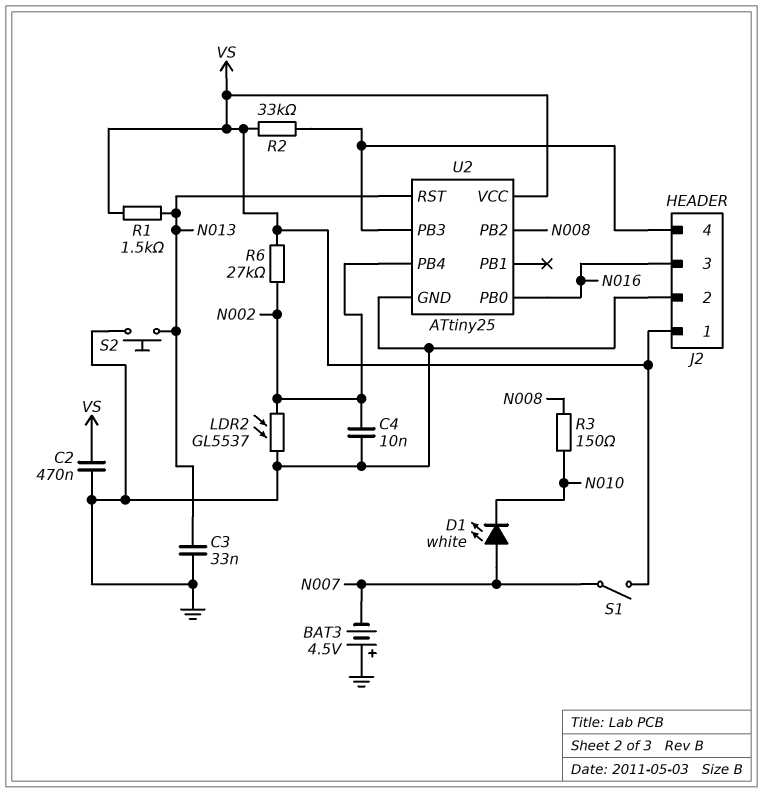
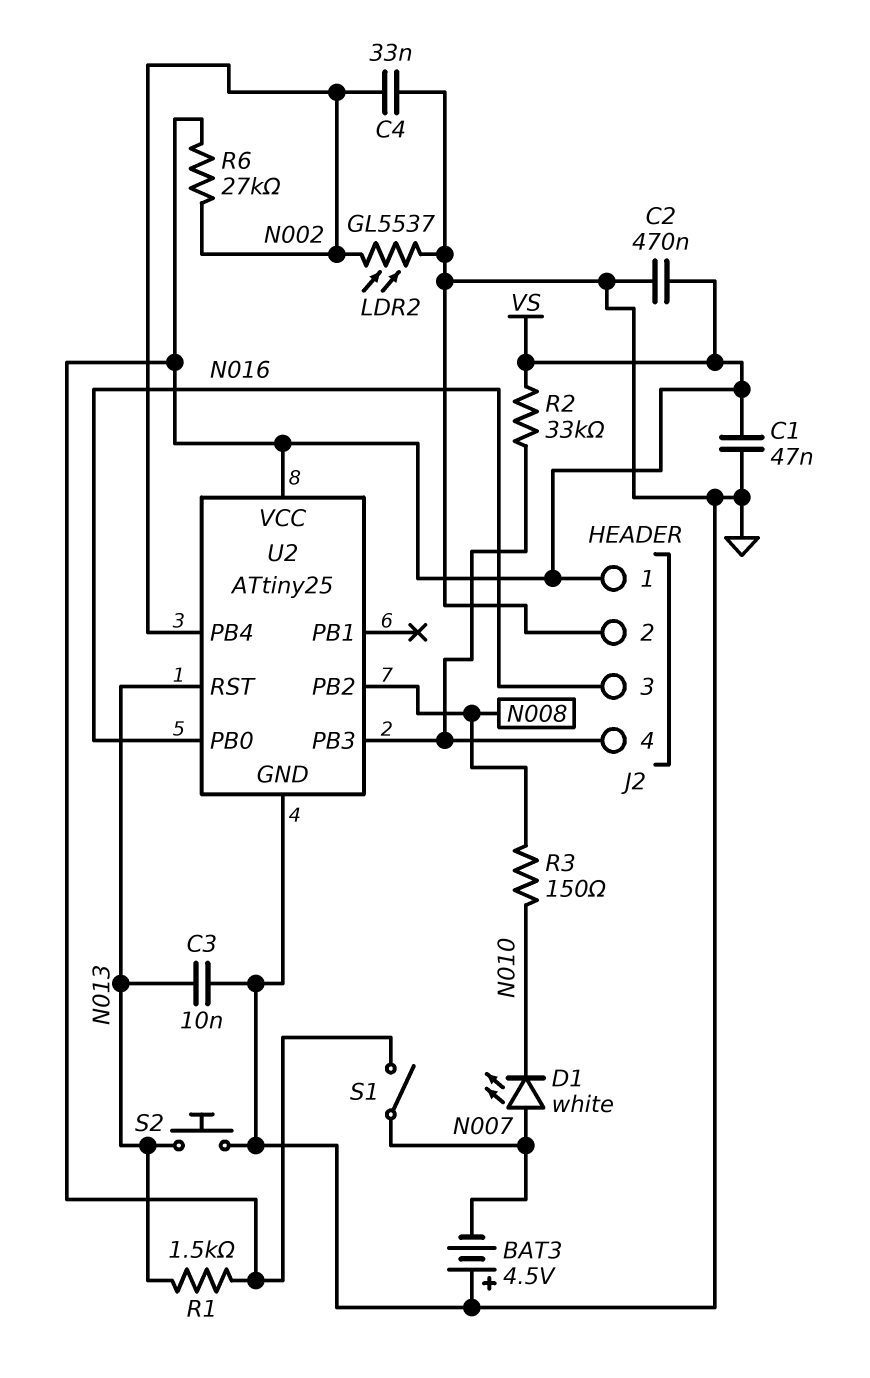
C1: none -> 47nF (GND, VS)
C3: 33nF (GND, N013) -> 10nF (GND, N013)
C4: 10nF (GND, N002) -> 33nF (GND, N002)

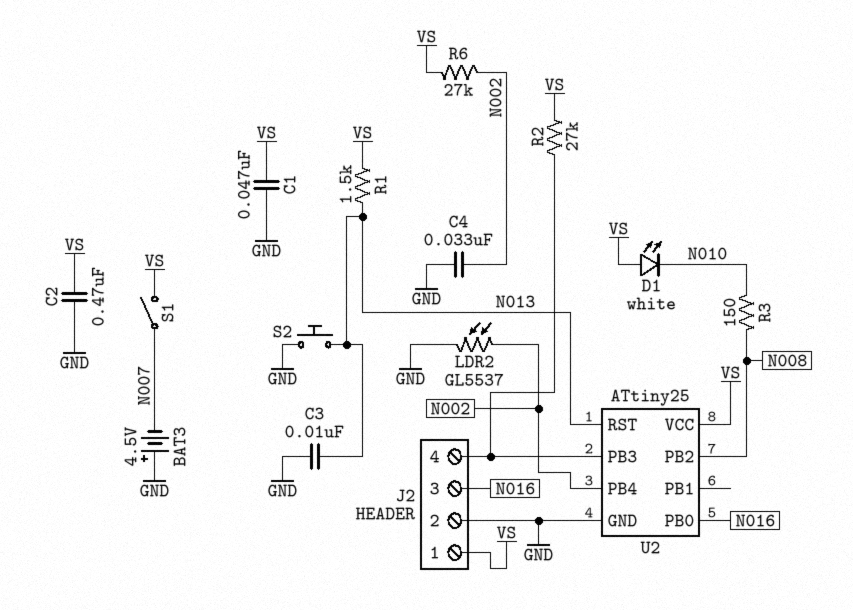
D1: LED white (A N007, K N010) -> LED white (A VS, K N010)
R2: 33k (J2/4, VS) -> 27k (J2/4, VS)

